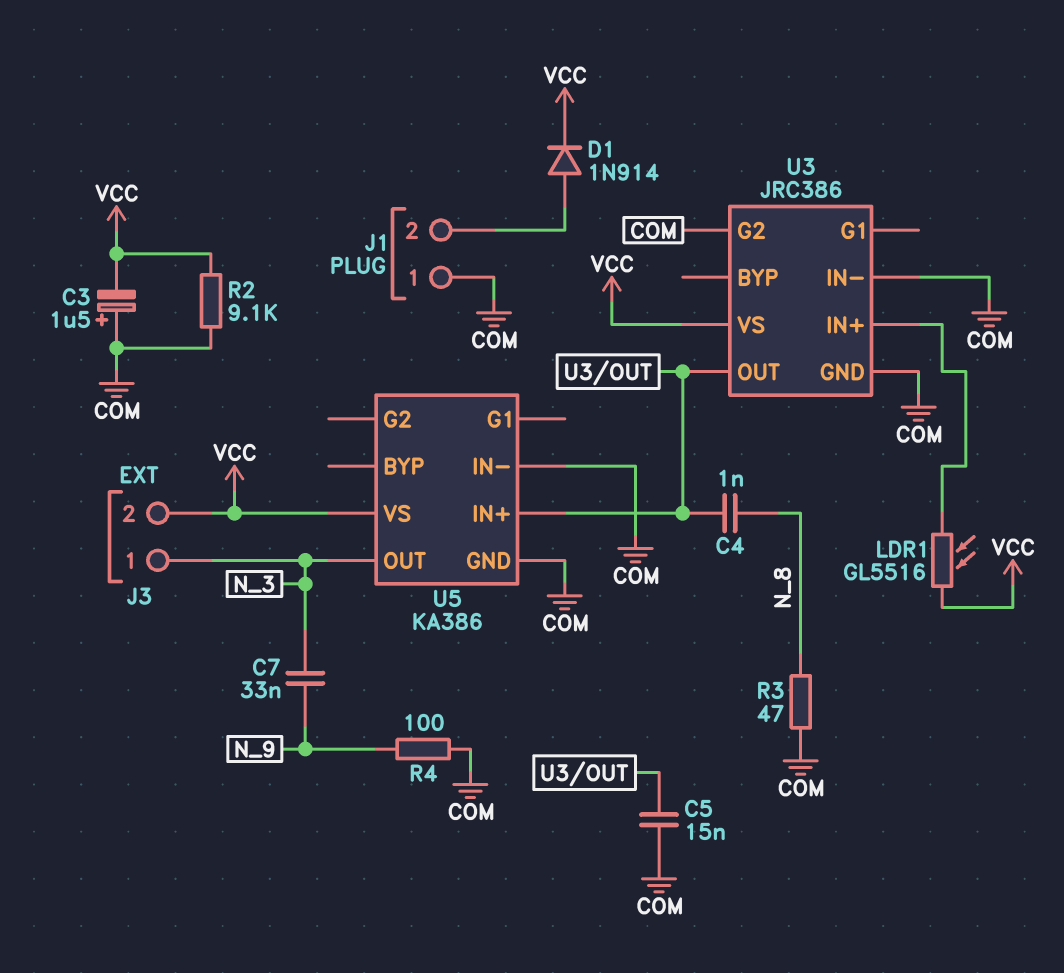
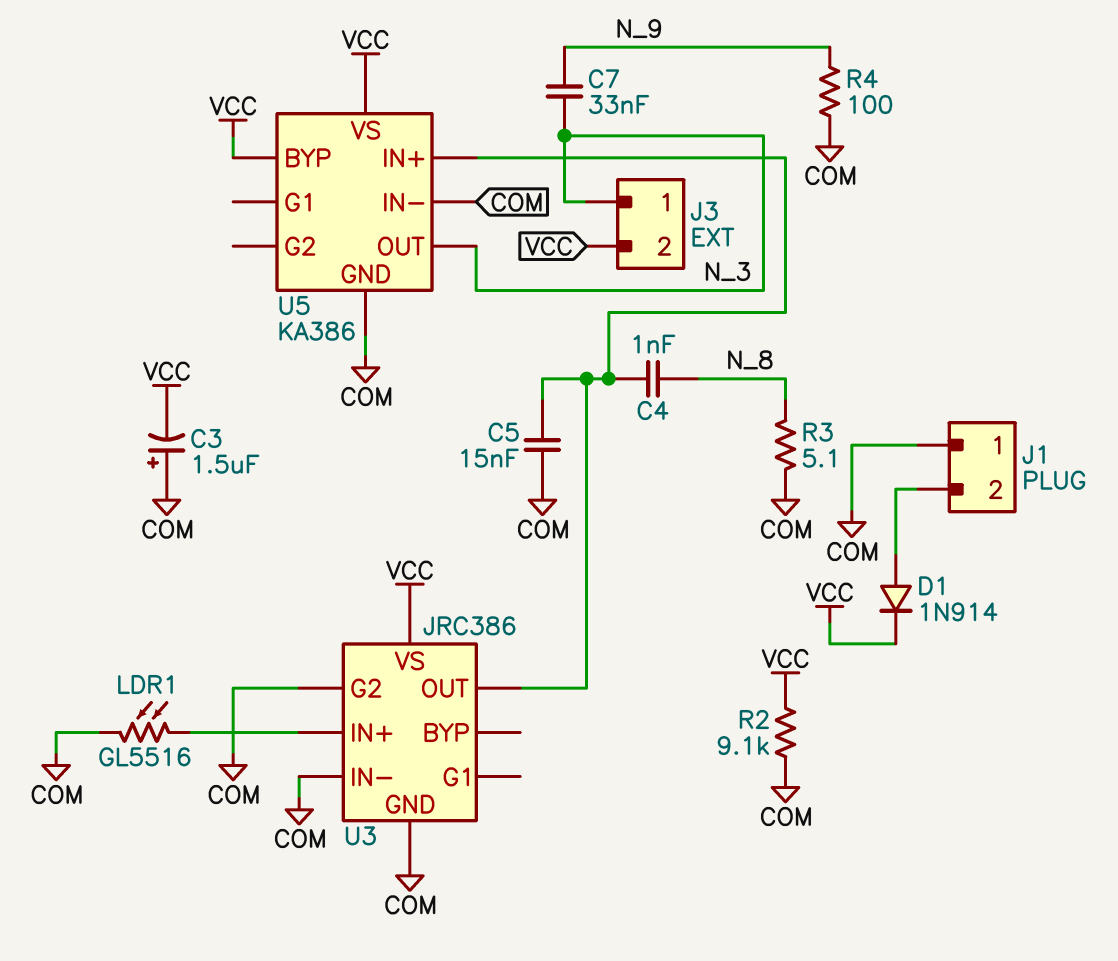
LDR1: GL5516 (U3/IN+, VCC) -> GL5516 (COM, U3/IN+)
R3: 47 (COM, N_8) -> 5.1 (COM, N_8)
U5 pin BYP: none -> VCC

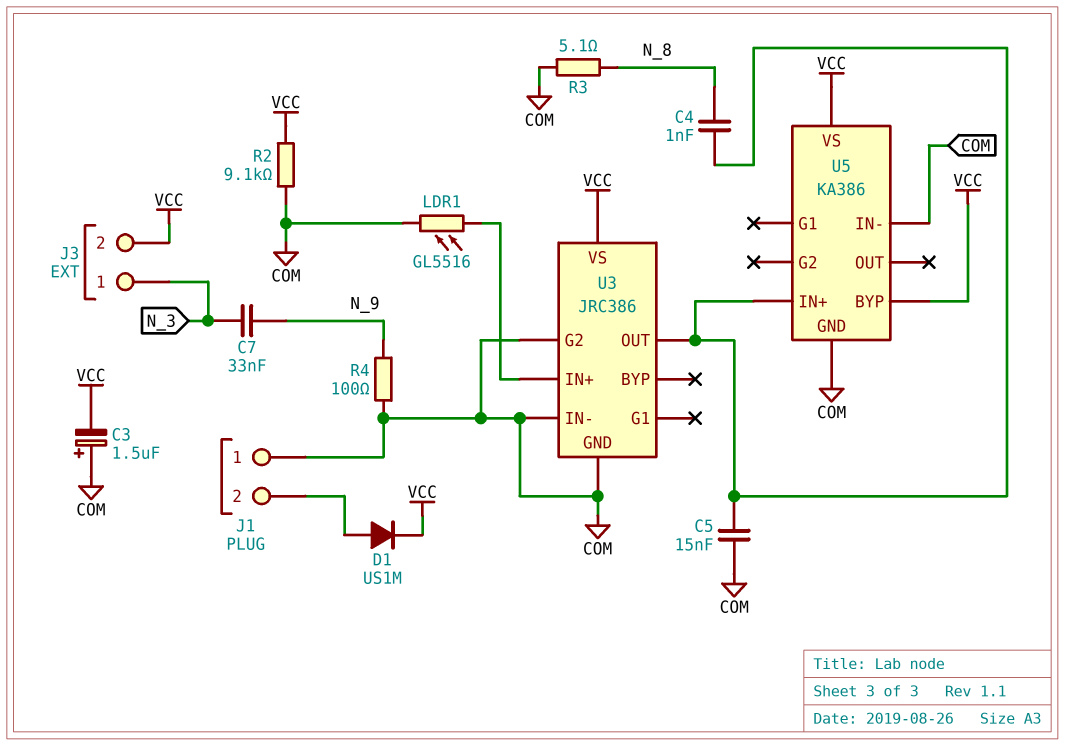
D1: diode 1N914 (A J1/2, K VCC) -> diode US1M (A J1/2, K VCC)
U5 pin OUT: N_3 -> none

